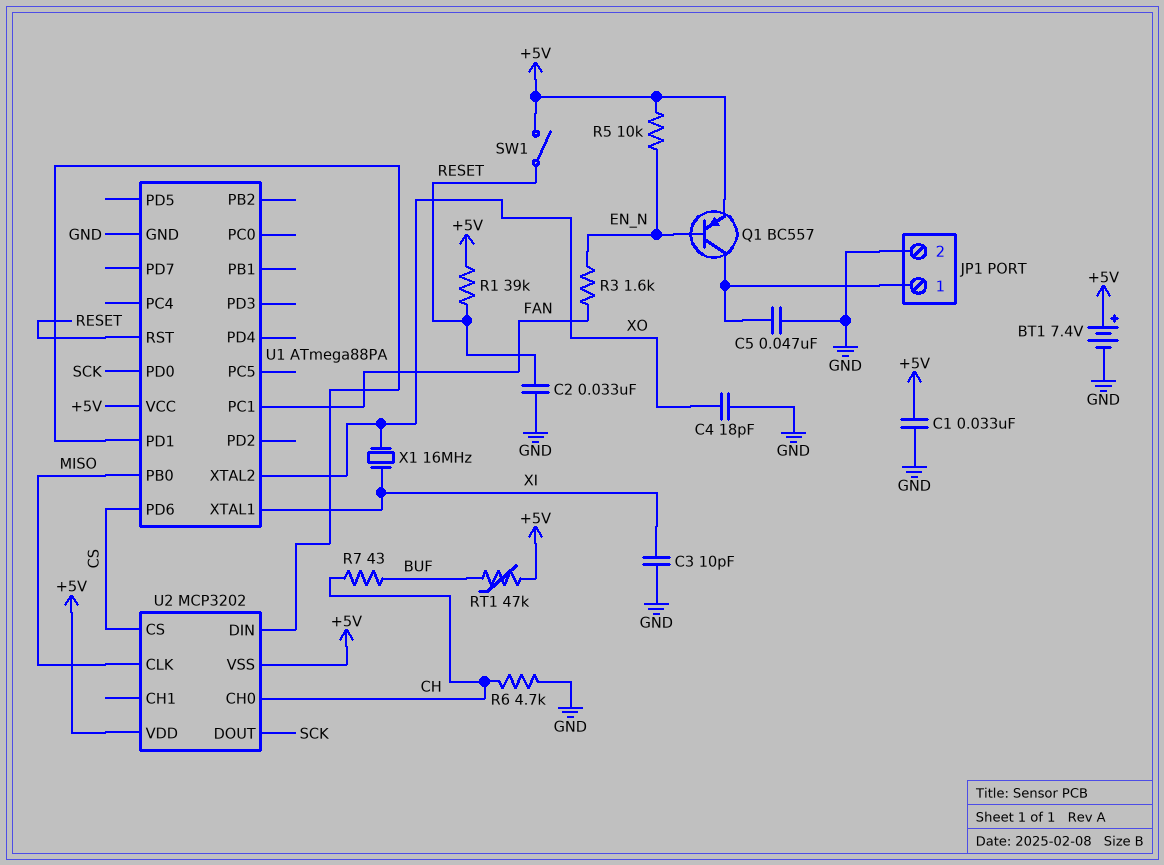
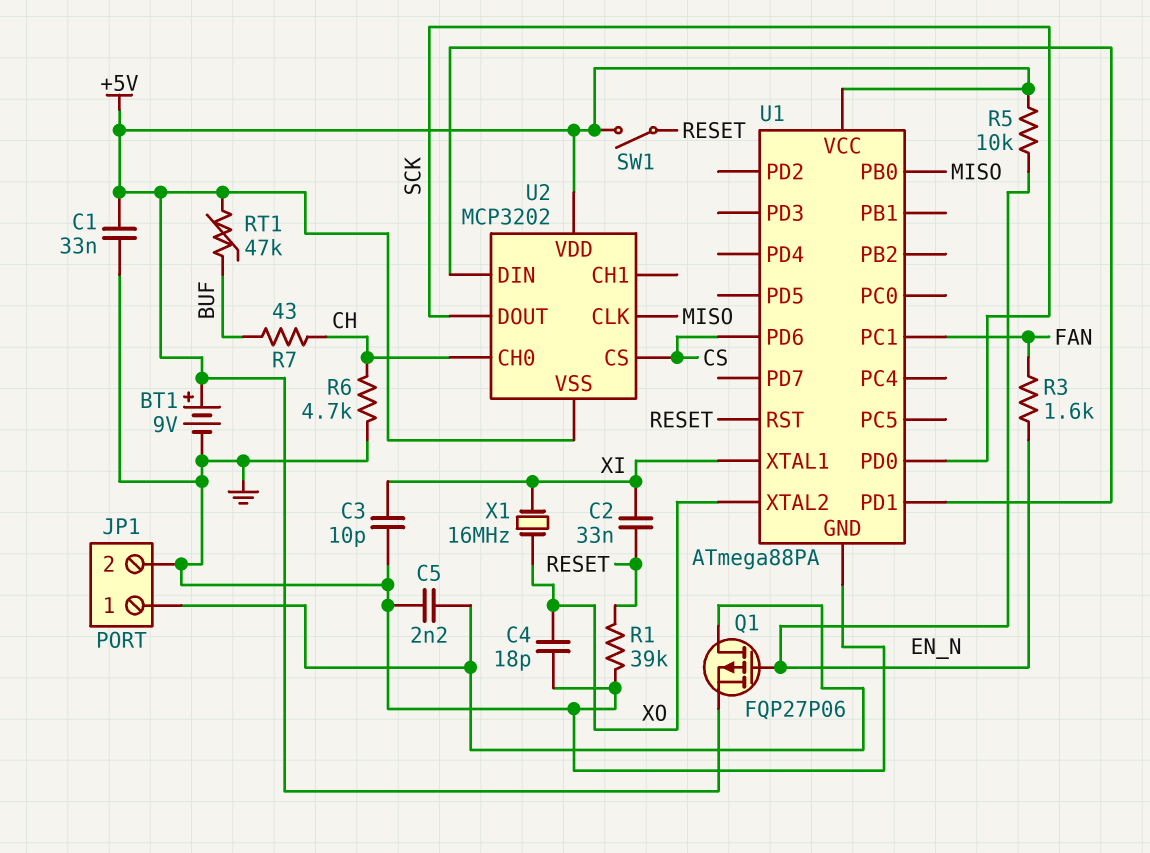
BT1: 7.4V (plus +5V, minus GND) -> 9V (plus +5V, minus GND)
C2: 33nF (GND, RESET) -> 33nF (RESET, XI)
C5: 47nF (GND, JP1/1) -> 2.2nF (GND, JP1/1)
Q1: PNP BC557 (B EN_N, C JP1/1, E +5V) -> PMOS FQP27P06 (G EN_N, D JP1/1, S +5V)
R1: 39k (+5V, RESET) -> 39k (GND, RESET)

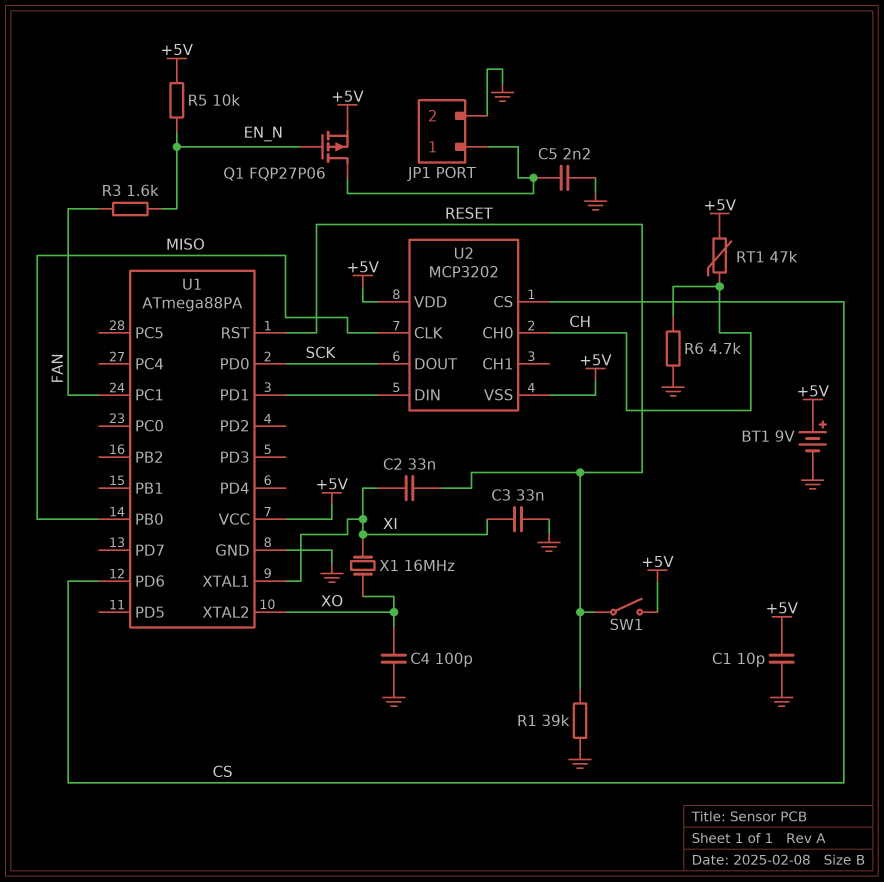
C1: 33nF (+5V, GND) -> 10pF (+5V, GND)
C3: 10pF (GND, XI) -> 33nF (GND, XI)
C4: 18pF (GND, XO) -> 100pF (GND, XO)
R7: 43 (BUF, CH) -> none
RT1: 47k (+5V, BUF) -> 47k (+5V, CH)

